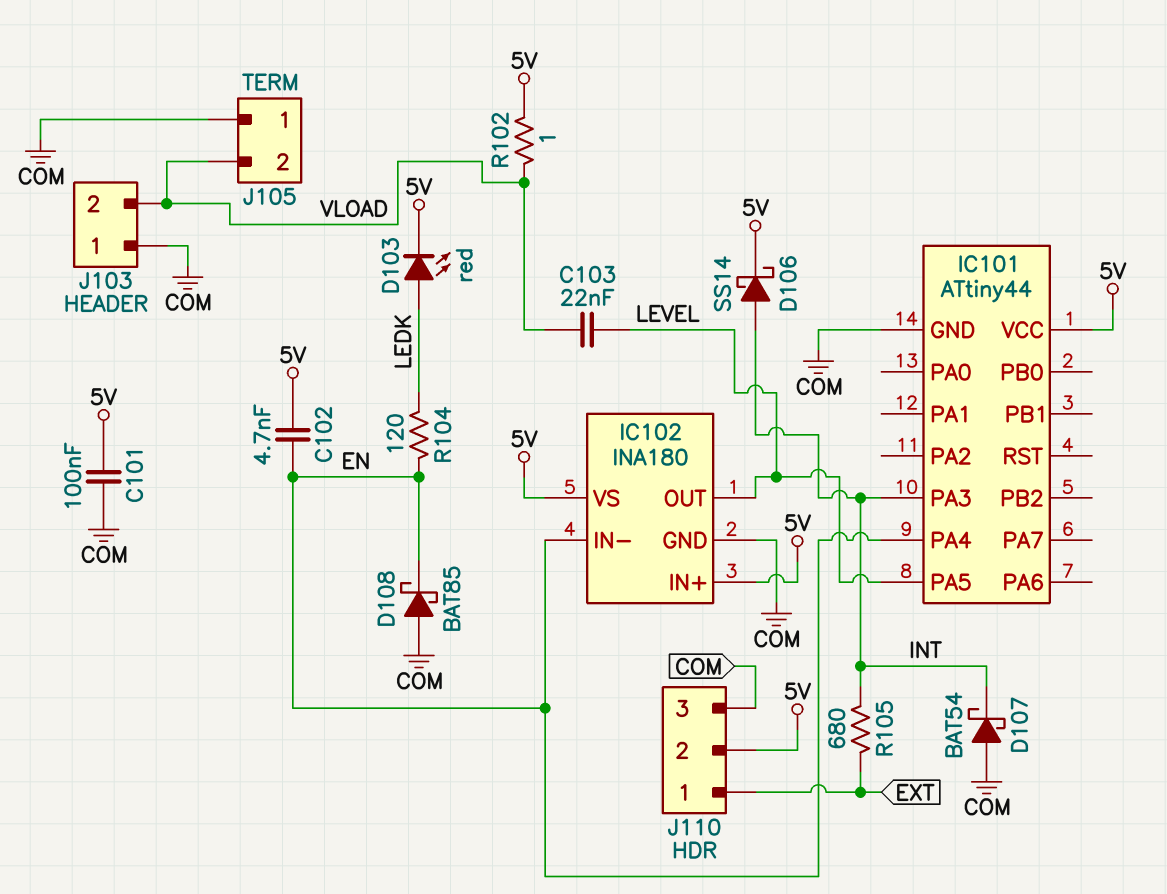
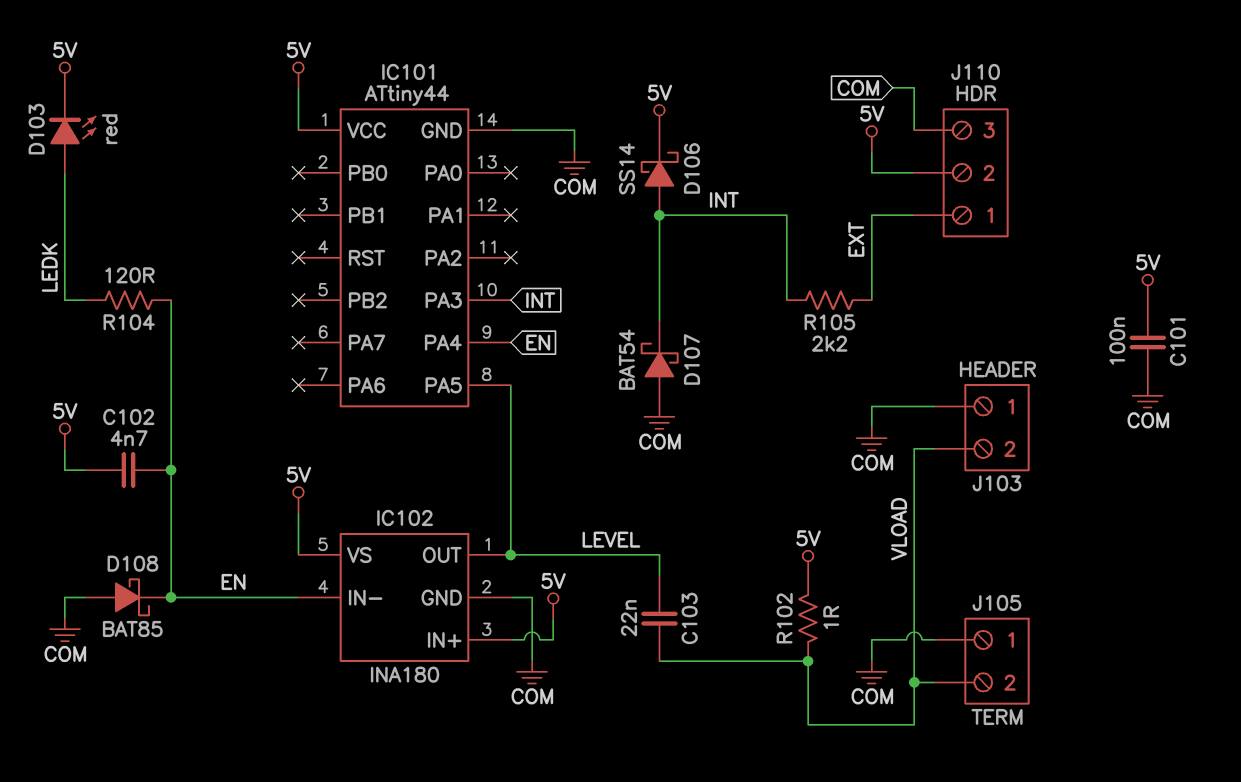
R105: 680 (EXT, INT) -> 2.2k (EXT, INT)

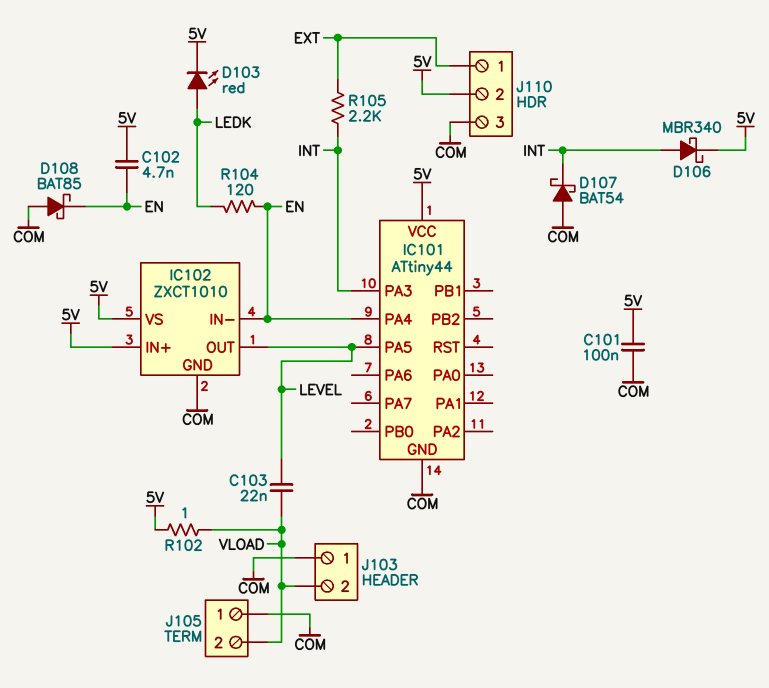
D106: schottky SS14 (A INT, K 5V) -> schottky MBR340 (A INT, K 5V)
IC102: INA180 -> ZXCT1010

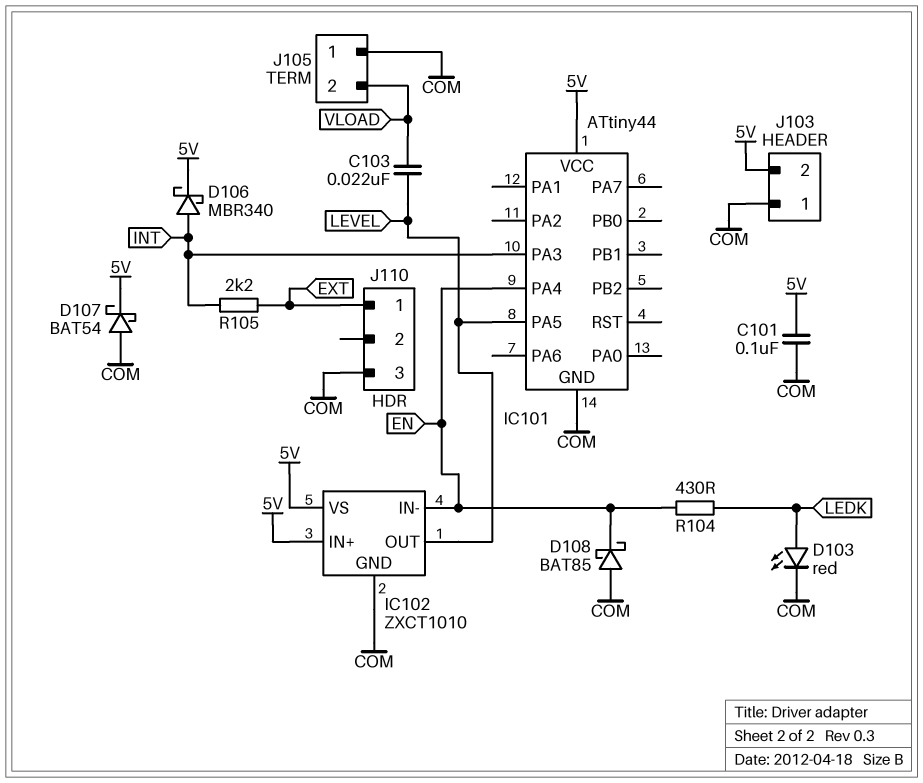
C102: 4.7nF (5V, EN) -> none
D103: LED red (A LEDK, K 5V) -> LED red (A LEDK, K COM)
D107: schottky BAT54 (A COM, K INT) -> schottky BAT54 (A COM, K 5V)
J103 pin 2: VLOAD -> 5V
J110 pin 2: 5V -> none
R102: 1 (5V, VLOAD) -> none
R104: 120 (EN, LEDK) -> 430 (EN, LEDK)

